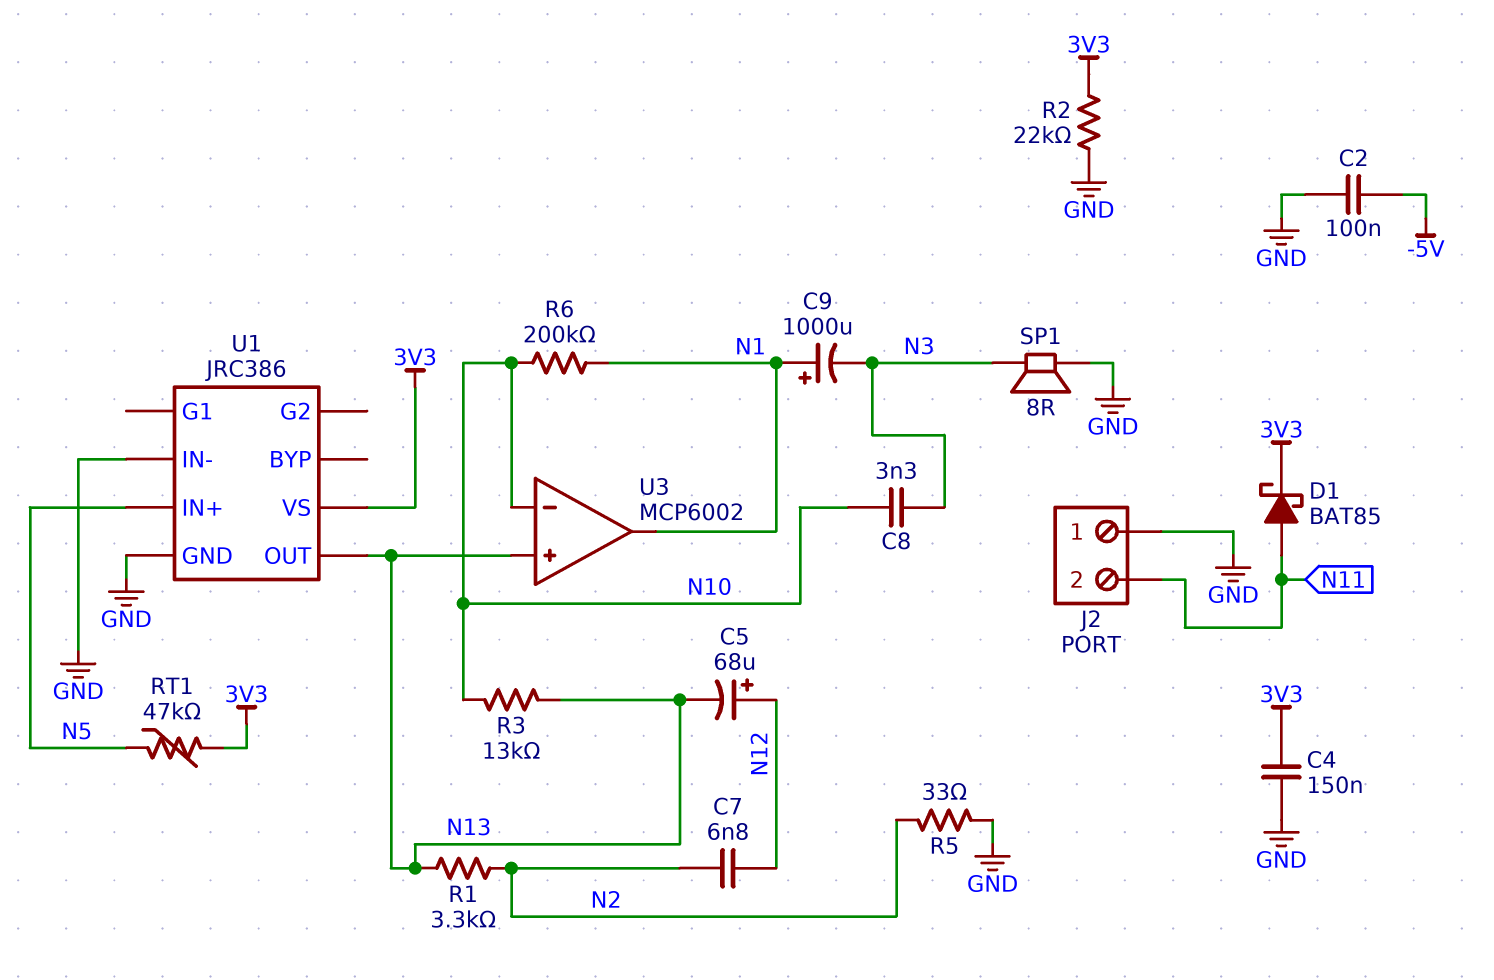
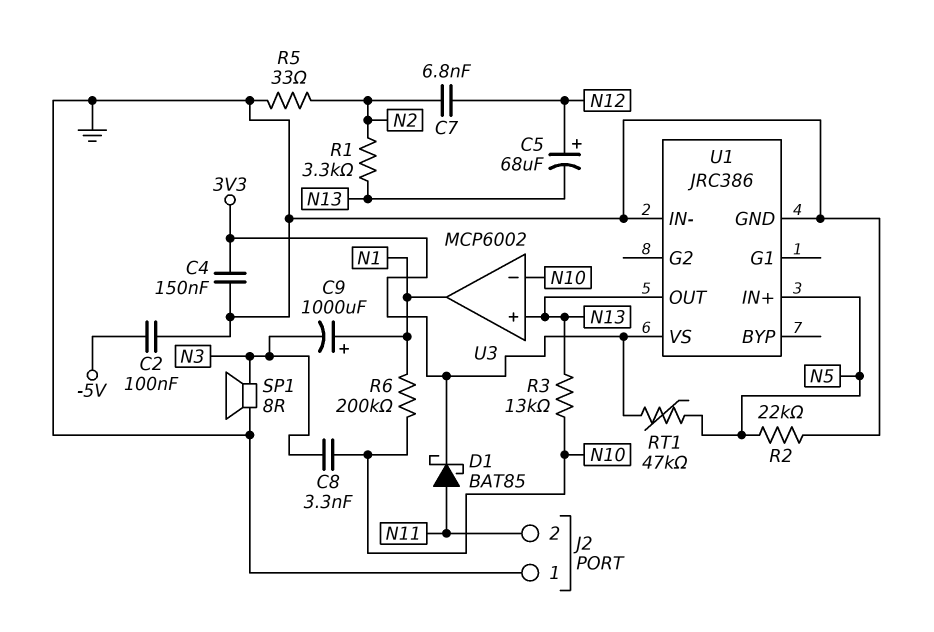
R2: 22k (3V3, GND) -> 22k (GND, N5)

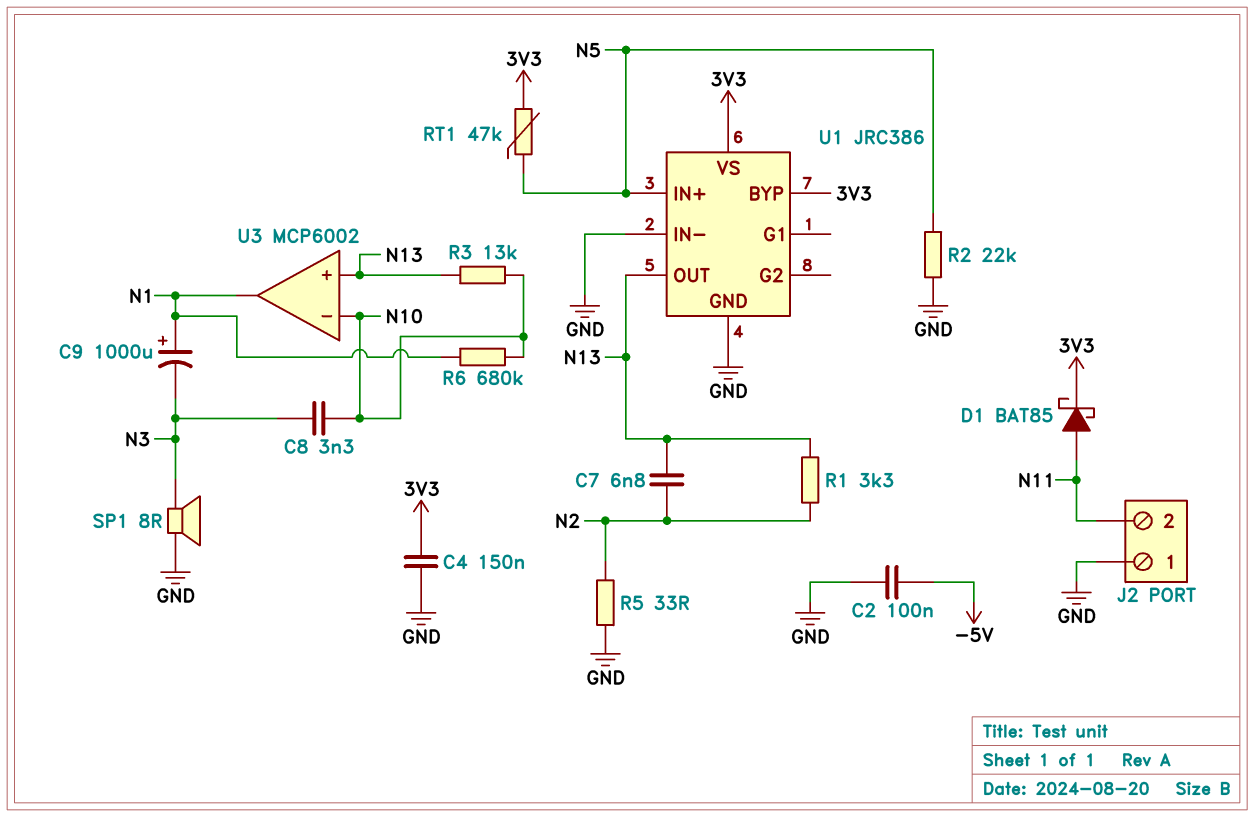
C5: 68uF (plus N12, minus N13) -> none
C7: 6.8nF (N2, N12) -> 6.8nF (N2, N13)
R6: 200k (N1, N10) -> 680k (N1, N10)
U1 pin BYP: none -> 3V3

